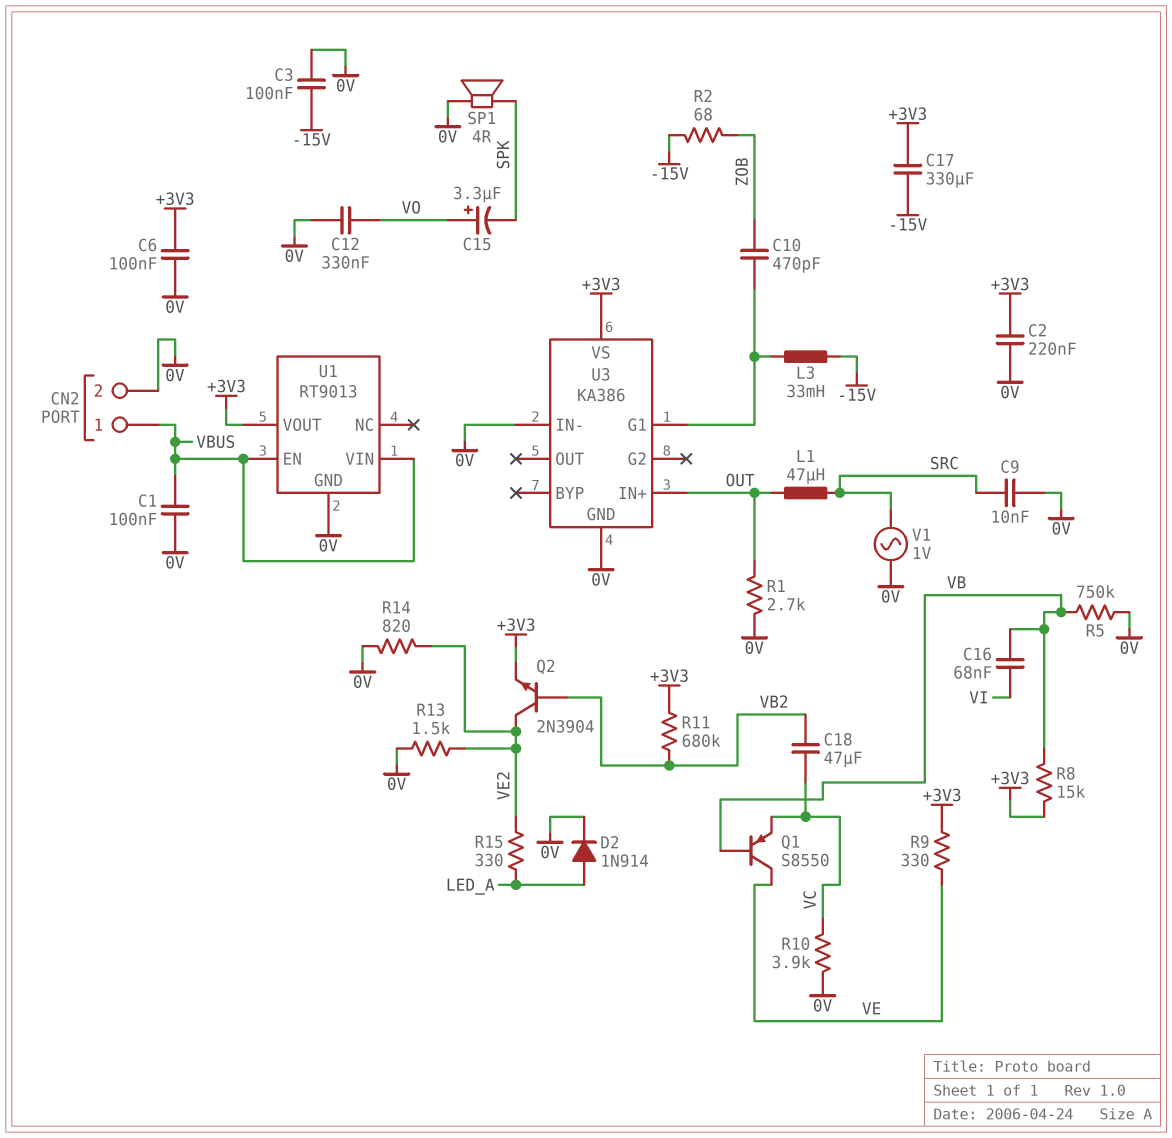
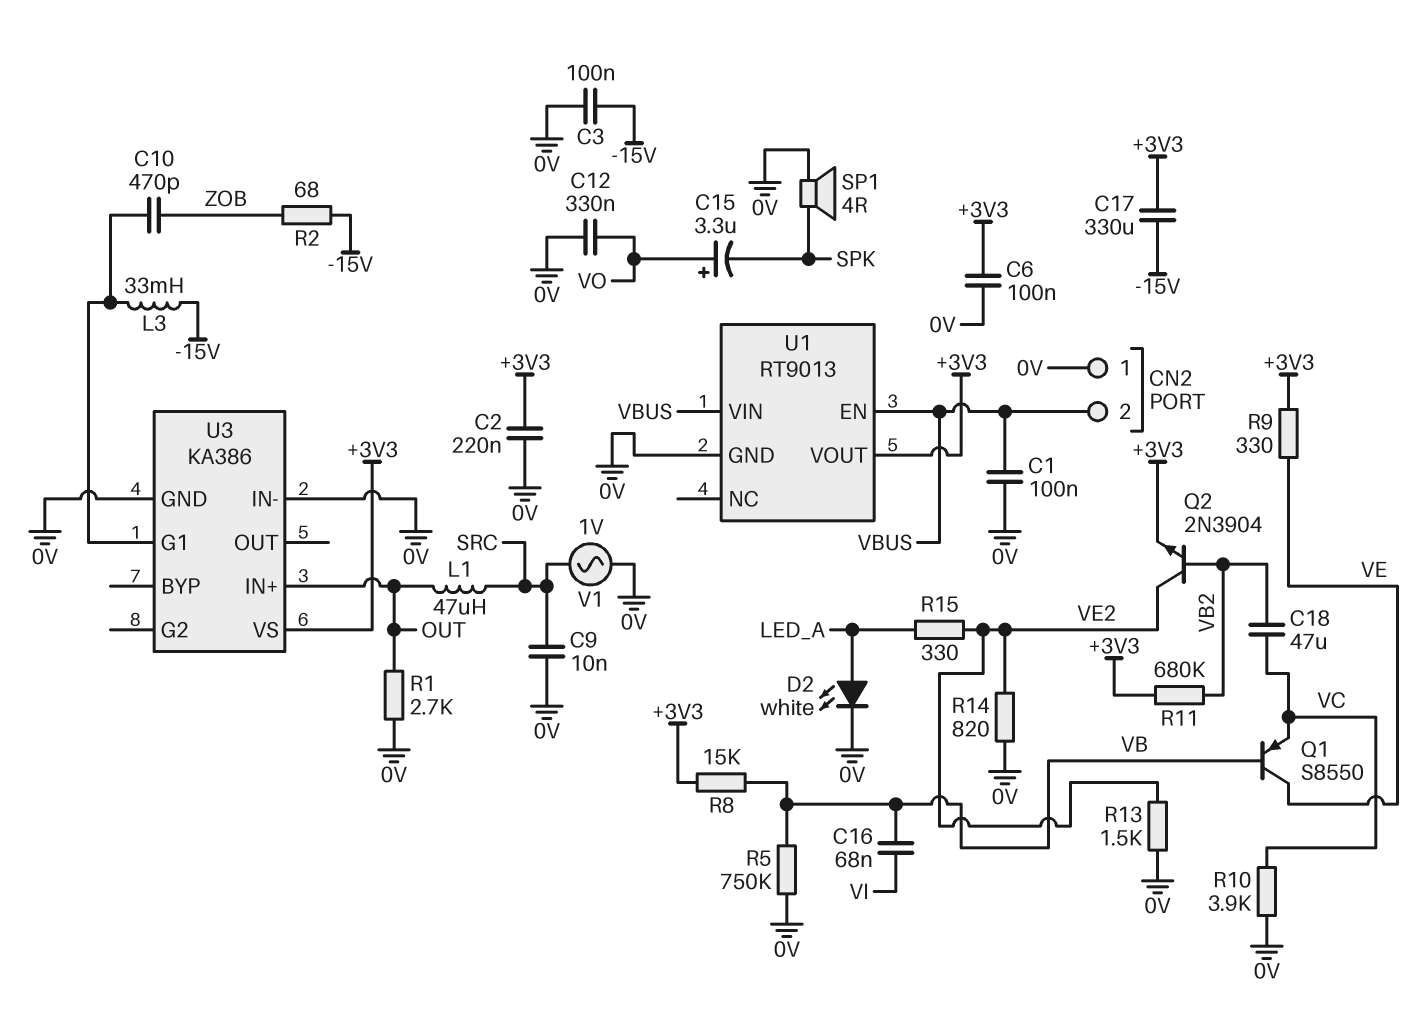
CN2 pin 1: VBUS -> 0V
CN2 pin 2: 0V -> VBUS
D2: diode 1N914 (A LED_A, K 0V) -> LED white (A LED_A, K 0V)

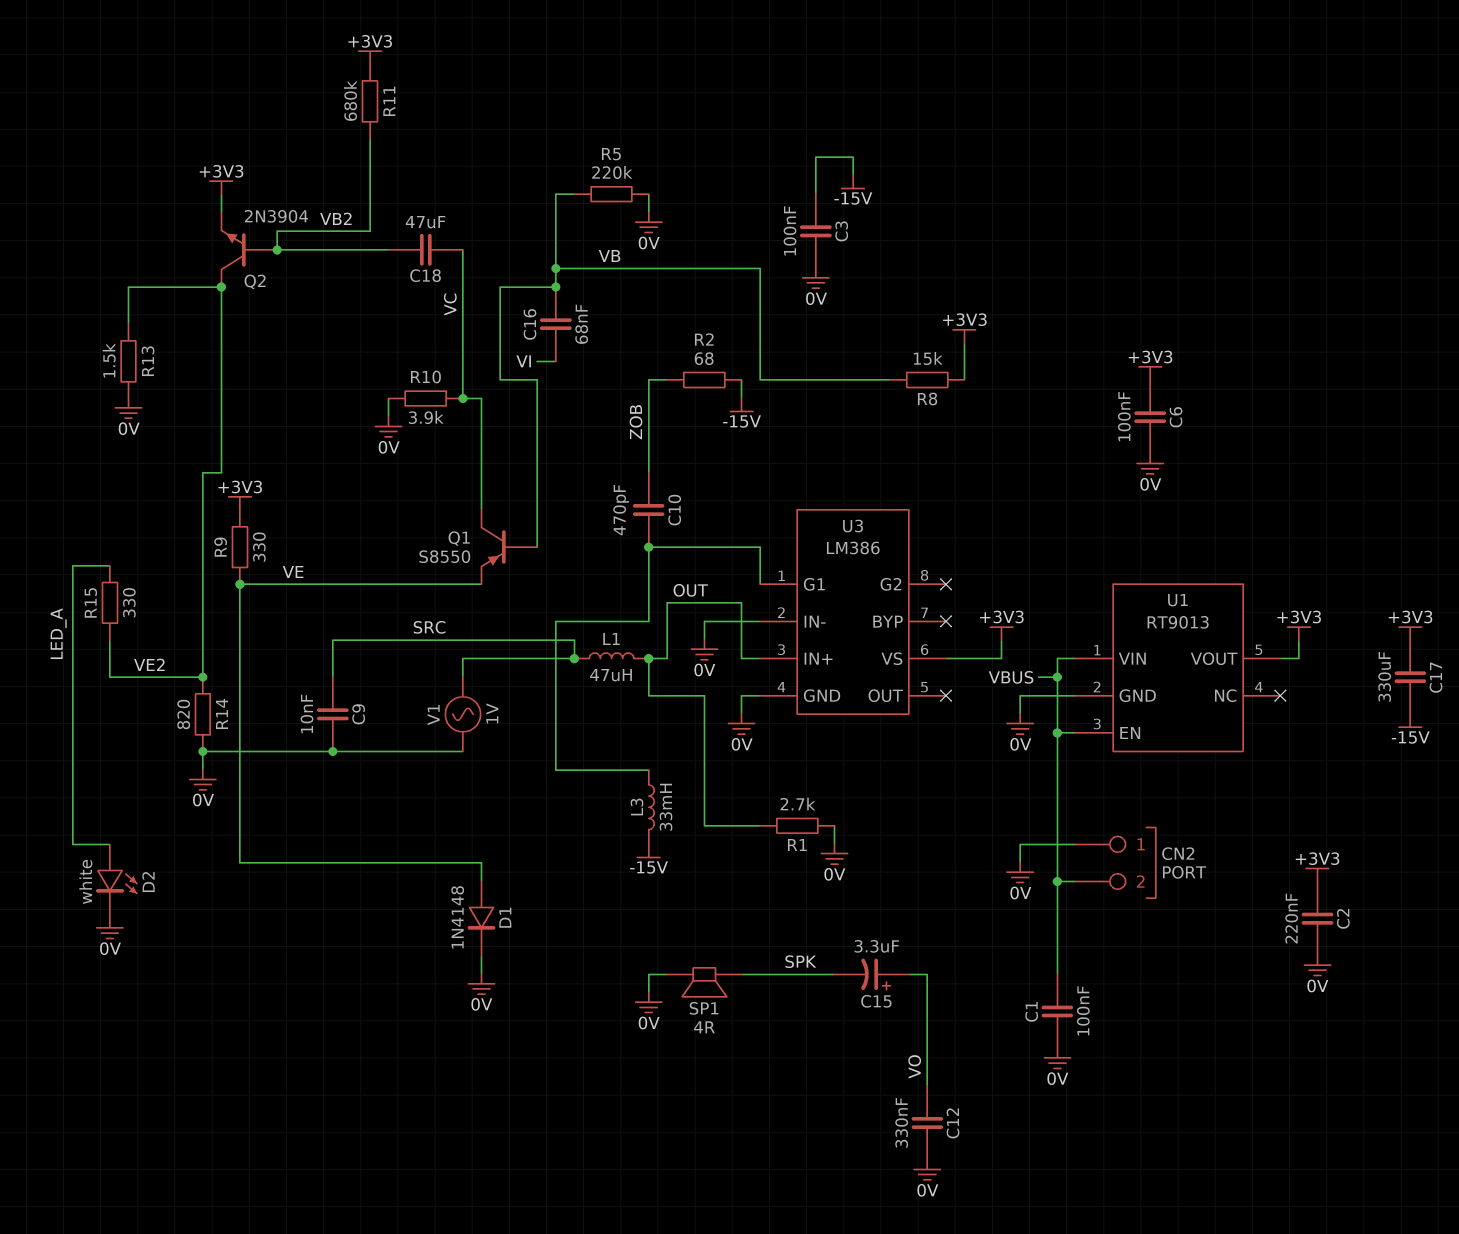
D1: none -> diode 1N4148 (A VE, K 0V)
Q1: PNP S8550 (B VB, C VE, E VC) -> PNP S8550 (B VB, C VC, E VE)
R5: 750k (0V, VB) -> 220k (0V, VB)
U3: KA386 -> LM386

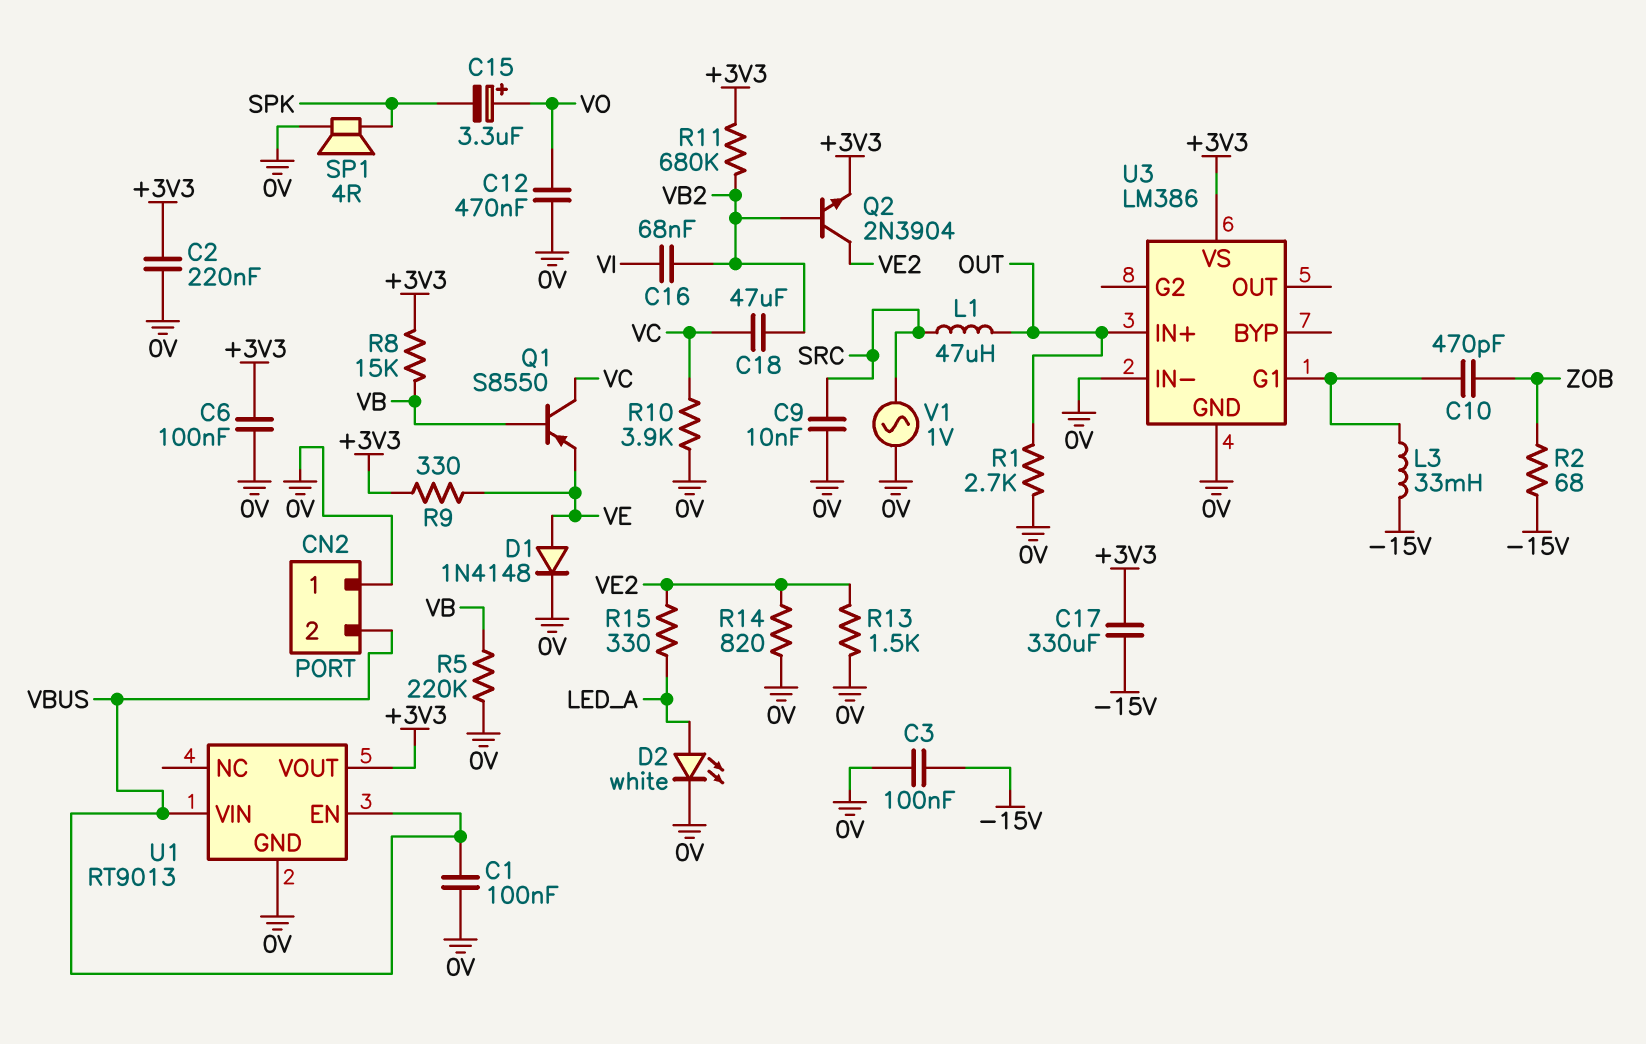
C12: 330nF (0V, VO) -> 470nF (0V, VO)
C16: 68nF (VB, VI) -> 68nF (VB2, VI)

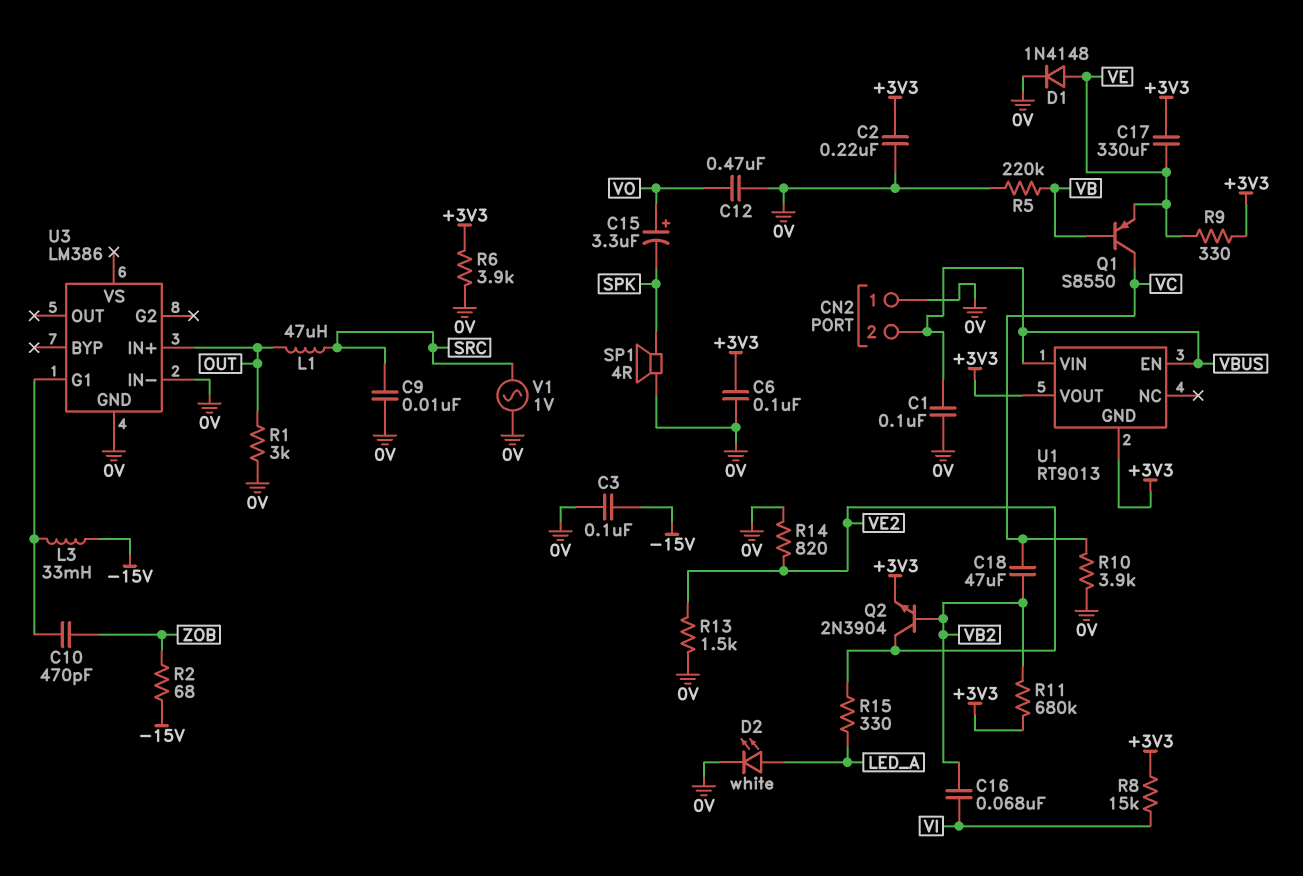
C17: 330uF (+3V3, -15V) -> 330uF (+3V3, VE)
R1: 2.7k (0V, OUT) -> 3k (0V, OUT)
R6: none -> 3.9k (+3V3, 0V)
R8: 15k (+3V3, VB) -> 15k (+3V3, VI)
U1 pin GND: 0V -> +3V3
U3 pin VS: +3V3 -> none

